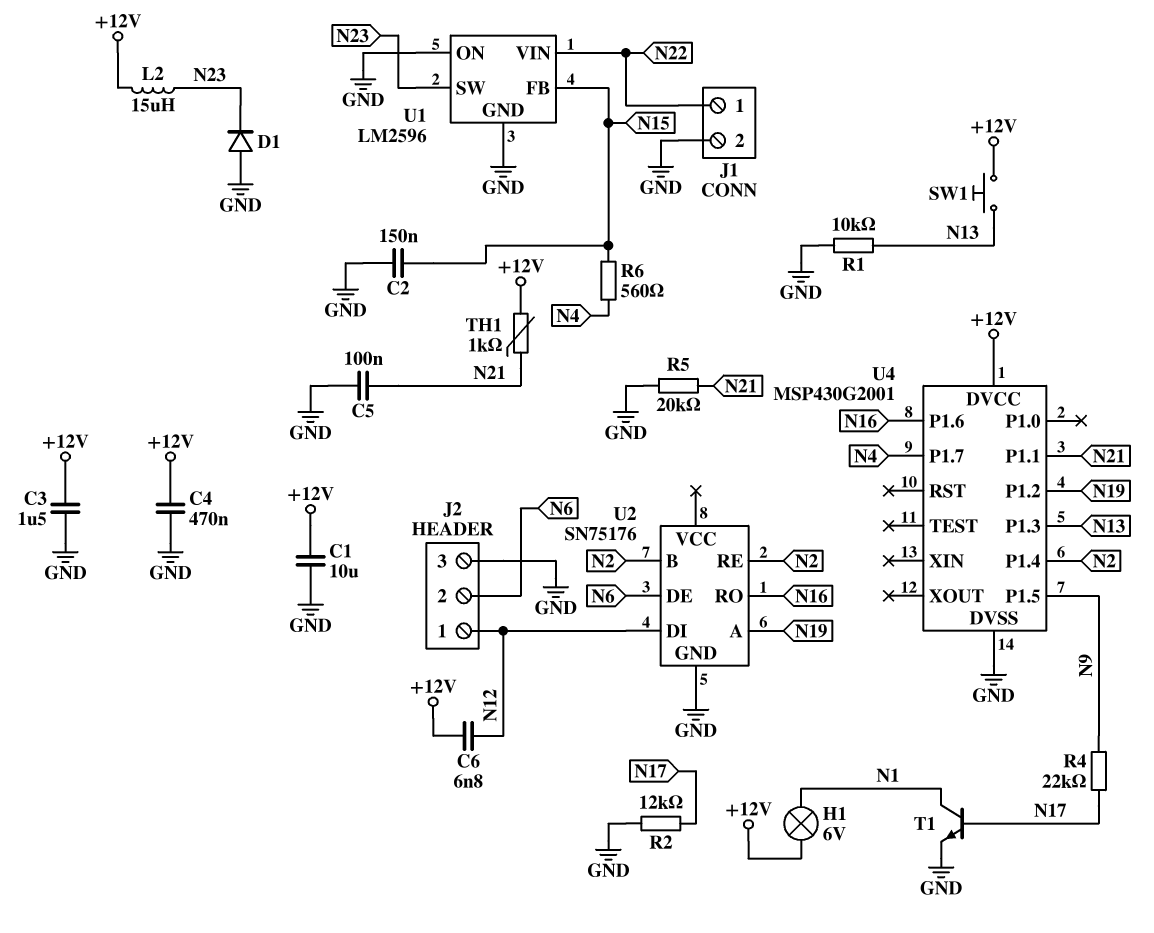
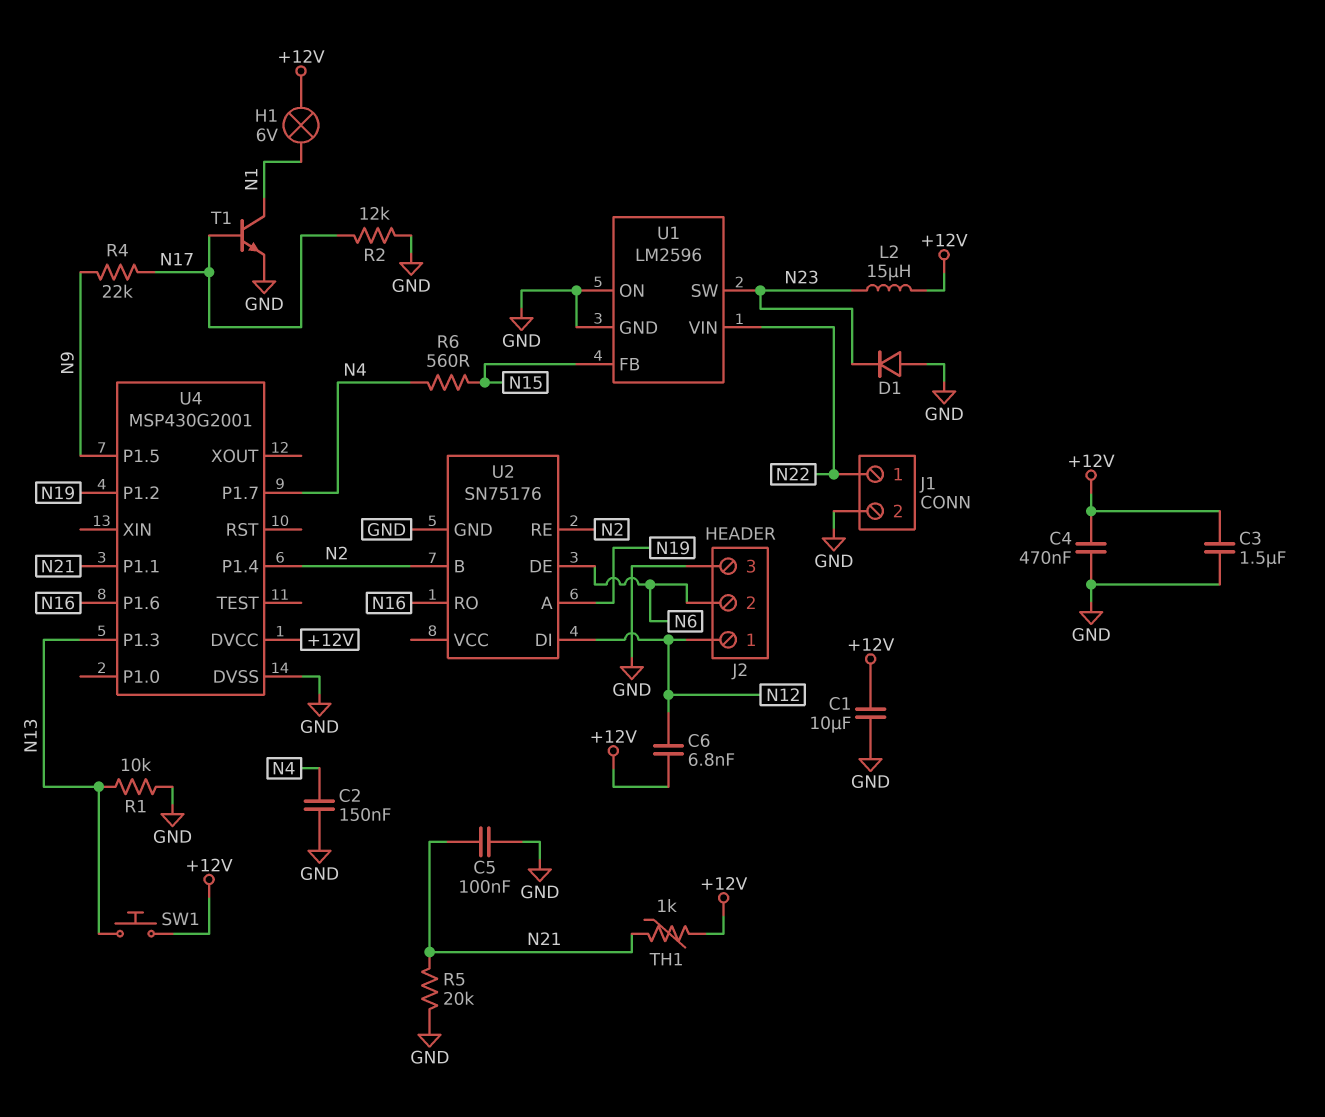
C2: 150nF (GND, N15) -> 150nF (GND, N4)

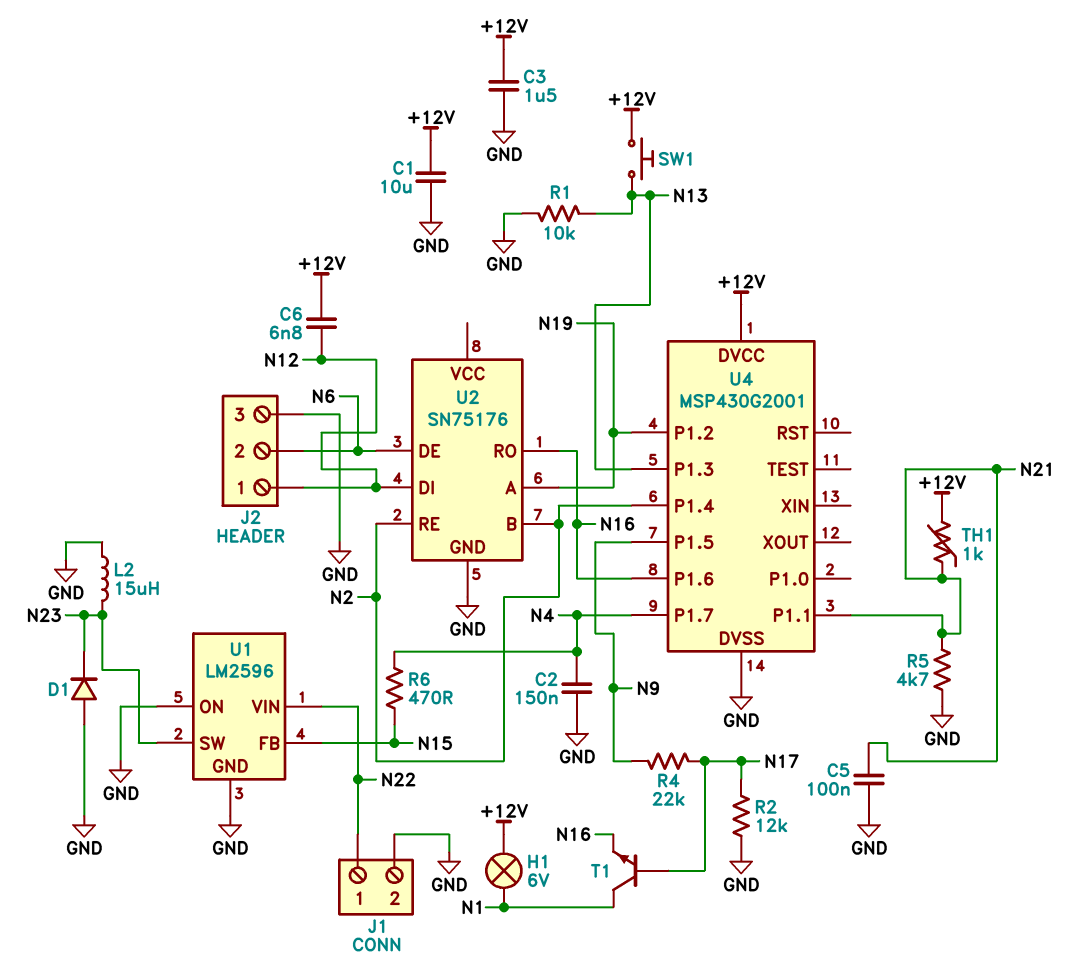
C4: 470nF (+12V, GND) -> none
L2: 15uH (+12V, N23) -> 15uH (GND, N23)
R5: 20k (GND, N21) -> 4.7k (GND, N21)
R6: 560 (N4, N15) -> 470 (N4, N15)
T1: NPN (B N17, C N1, E GND) -> NPN (B N17, C N1, E N16)

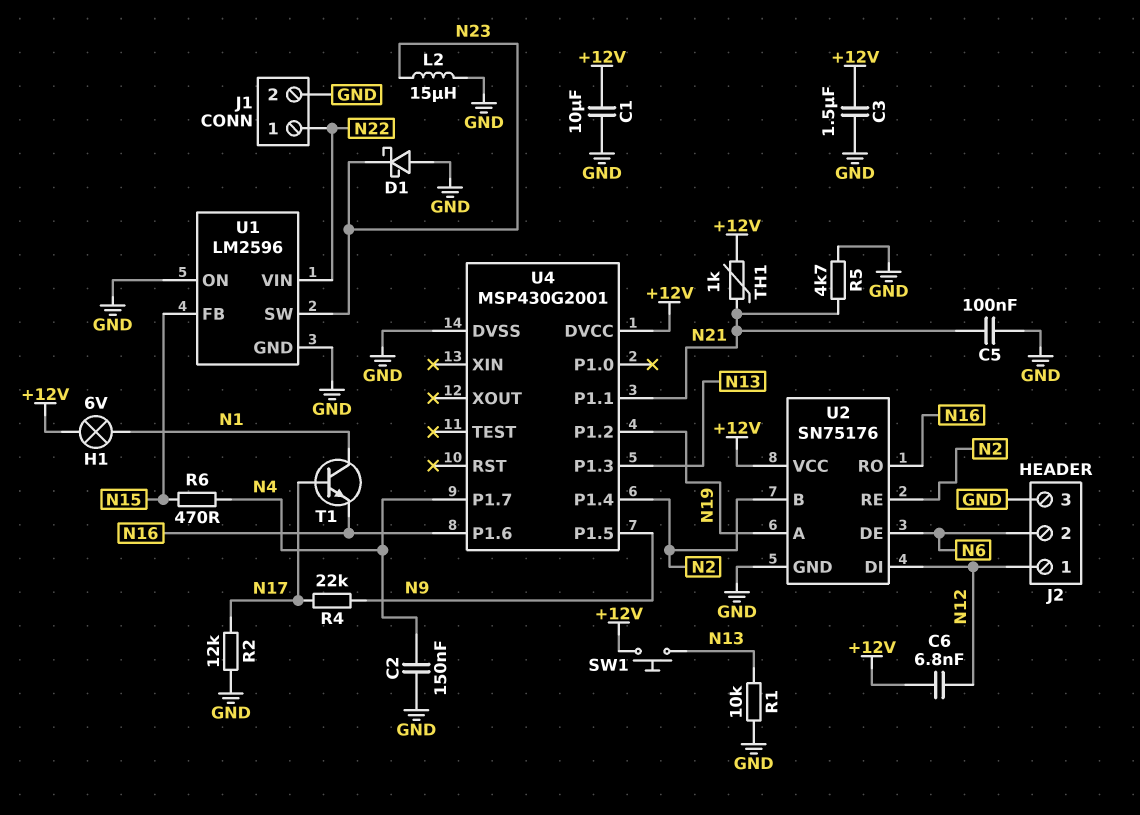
D1: diode (A GND, K N23) -> schottky (A GND, K N23)
U2 pin VCC: none -> +12V

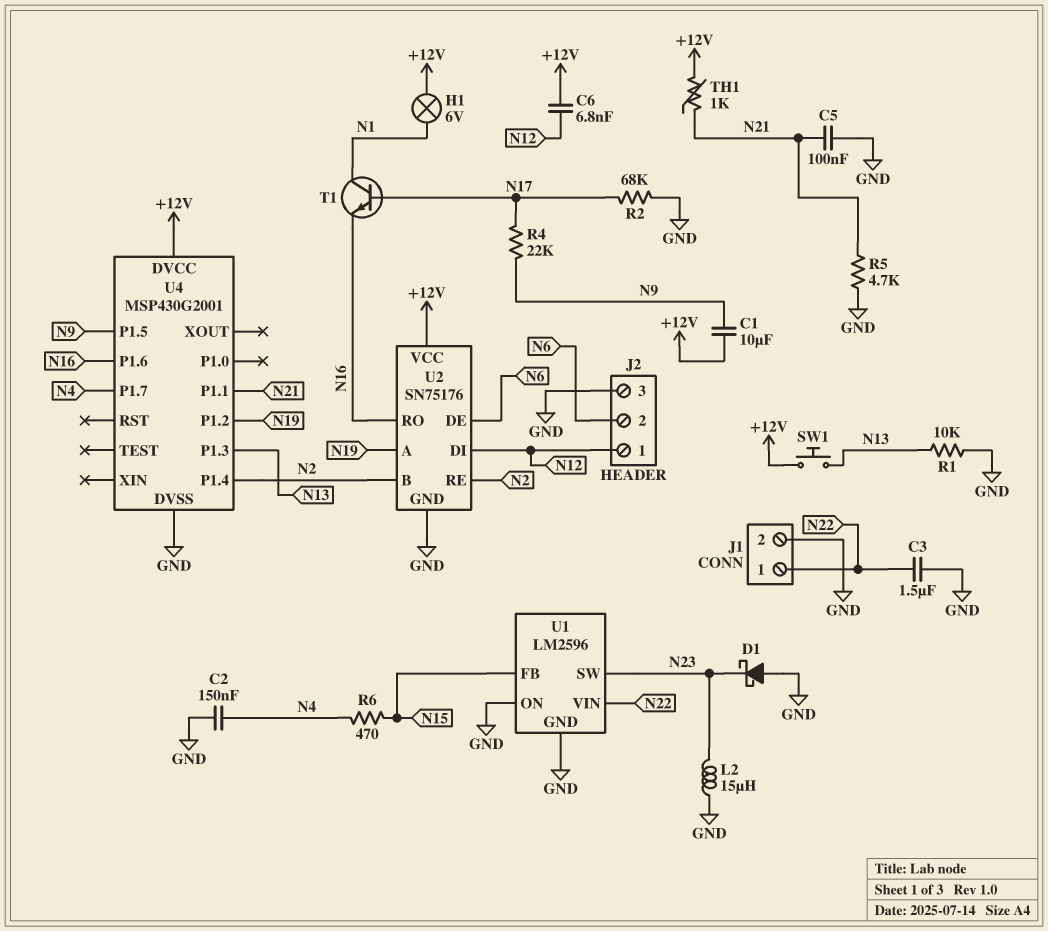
C1: 10uF (+12V, GND) -> 10uF (+12V, N9)
C3: 1.5uF (+12V, GND) -> 1.5uF (GND, N22)
R2: 12k (GND, N17) -> 68k (GND, N17)

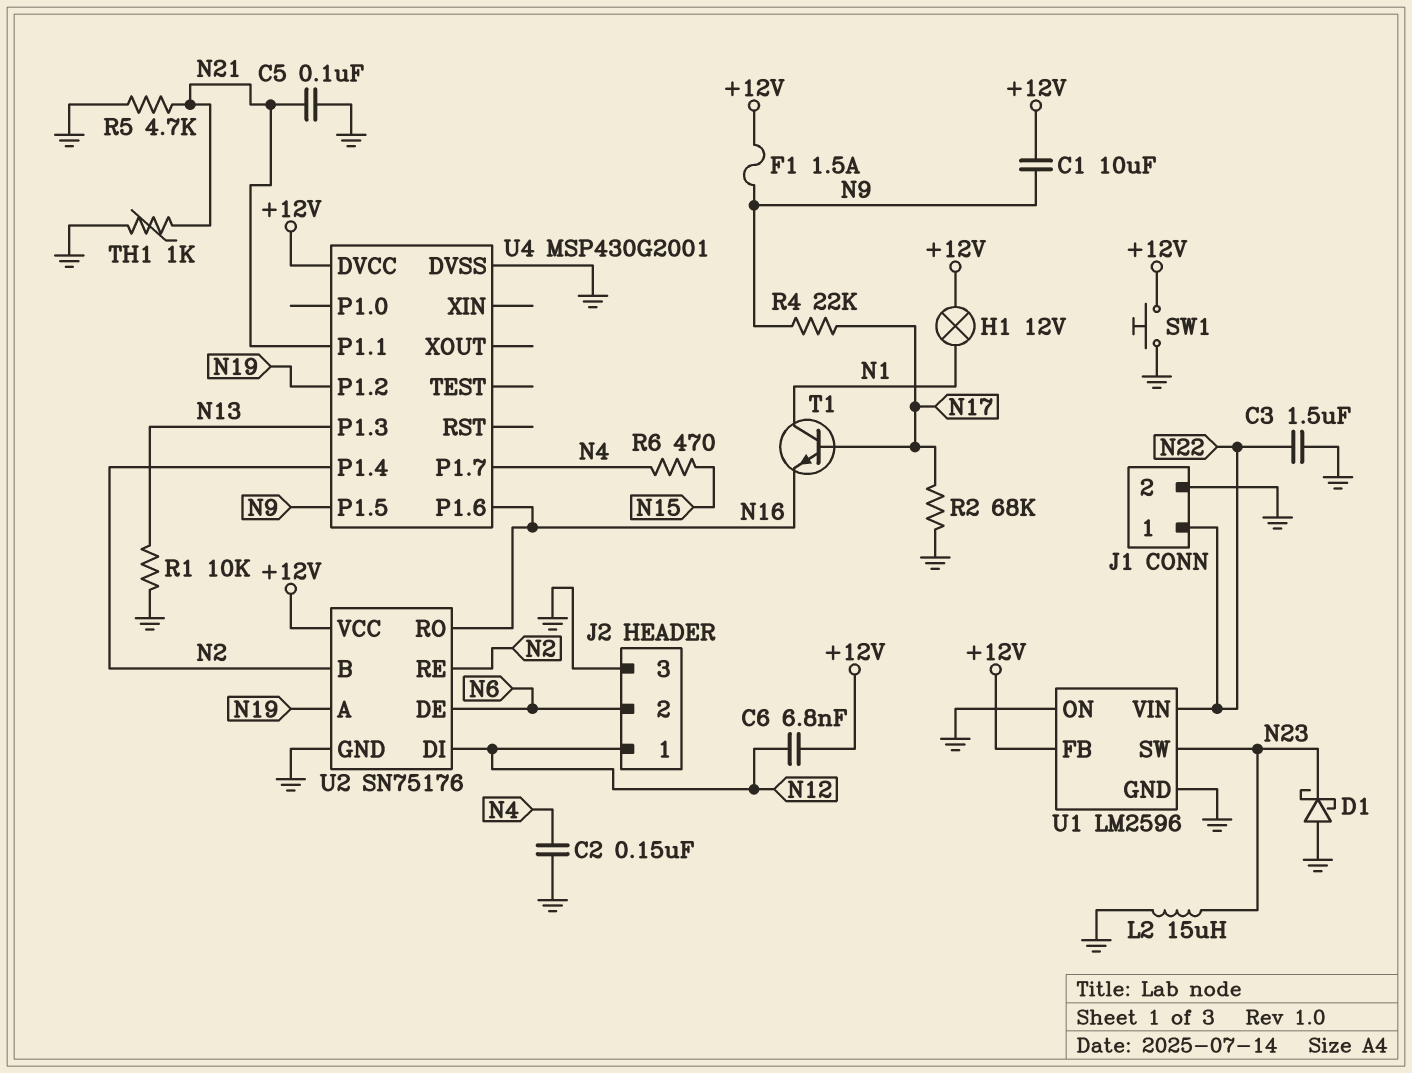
F1: none -> 1.5A (+12V, N9)
H1: lamp 6V (+12V, N1) -> lamp 12V (+12V, N1)
SW1: button (+12V, N13) -> button (+12V, GND)
TH1: 1k (+12V, N21) -> 1k (GND, N21)
U1 pin FB: N15 -> +12V

